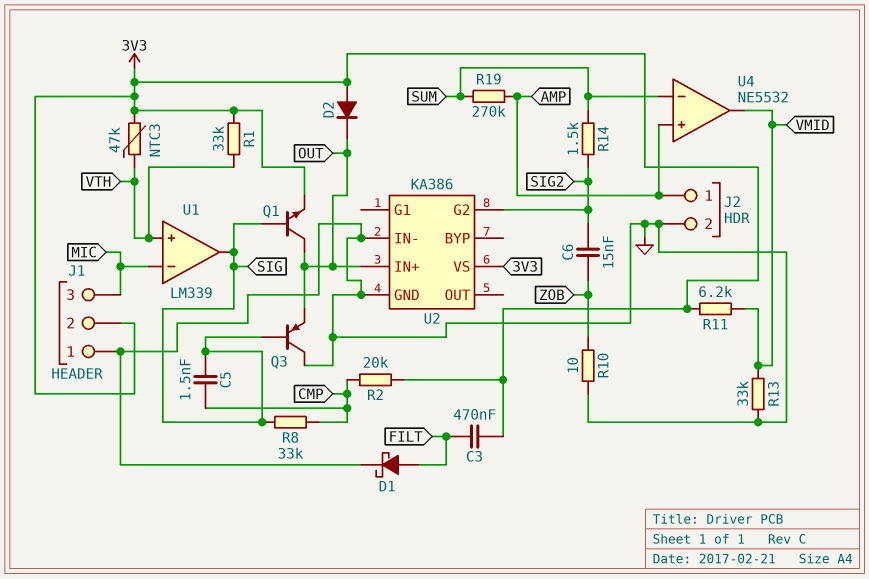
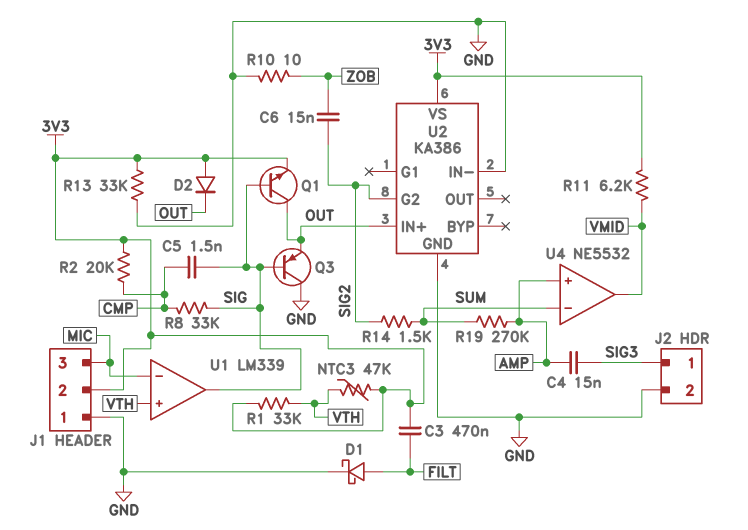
C4: none -> 15nF (AMP, SIG3)
J2 pin 1: AMP -> SIG3
R13: 33k (GND, VMID) -> 33k (3V3, GND)

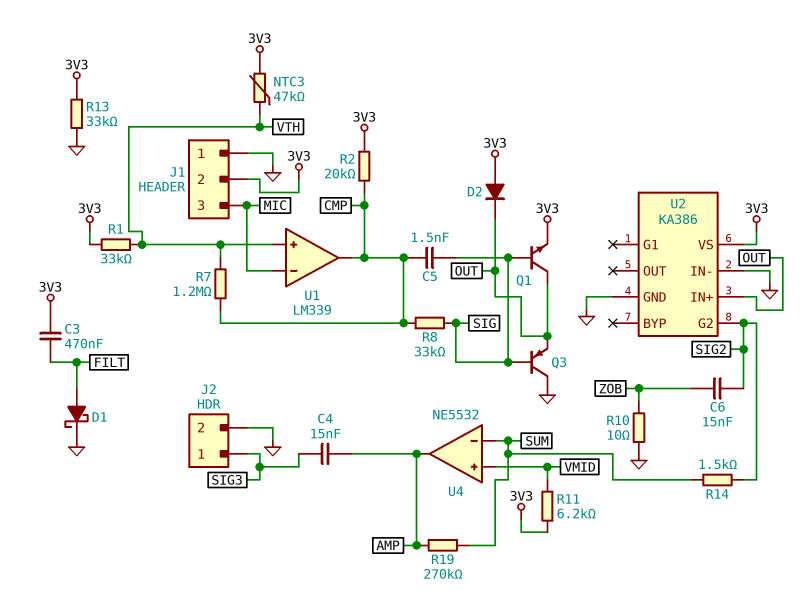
R7: none -> 1.2M (CMP, VTH)
U1 pin out: SIG -> CMP
U4 pin in+: AMP -> VMID
U4 pin out: VMID -> AMP

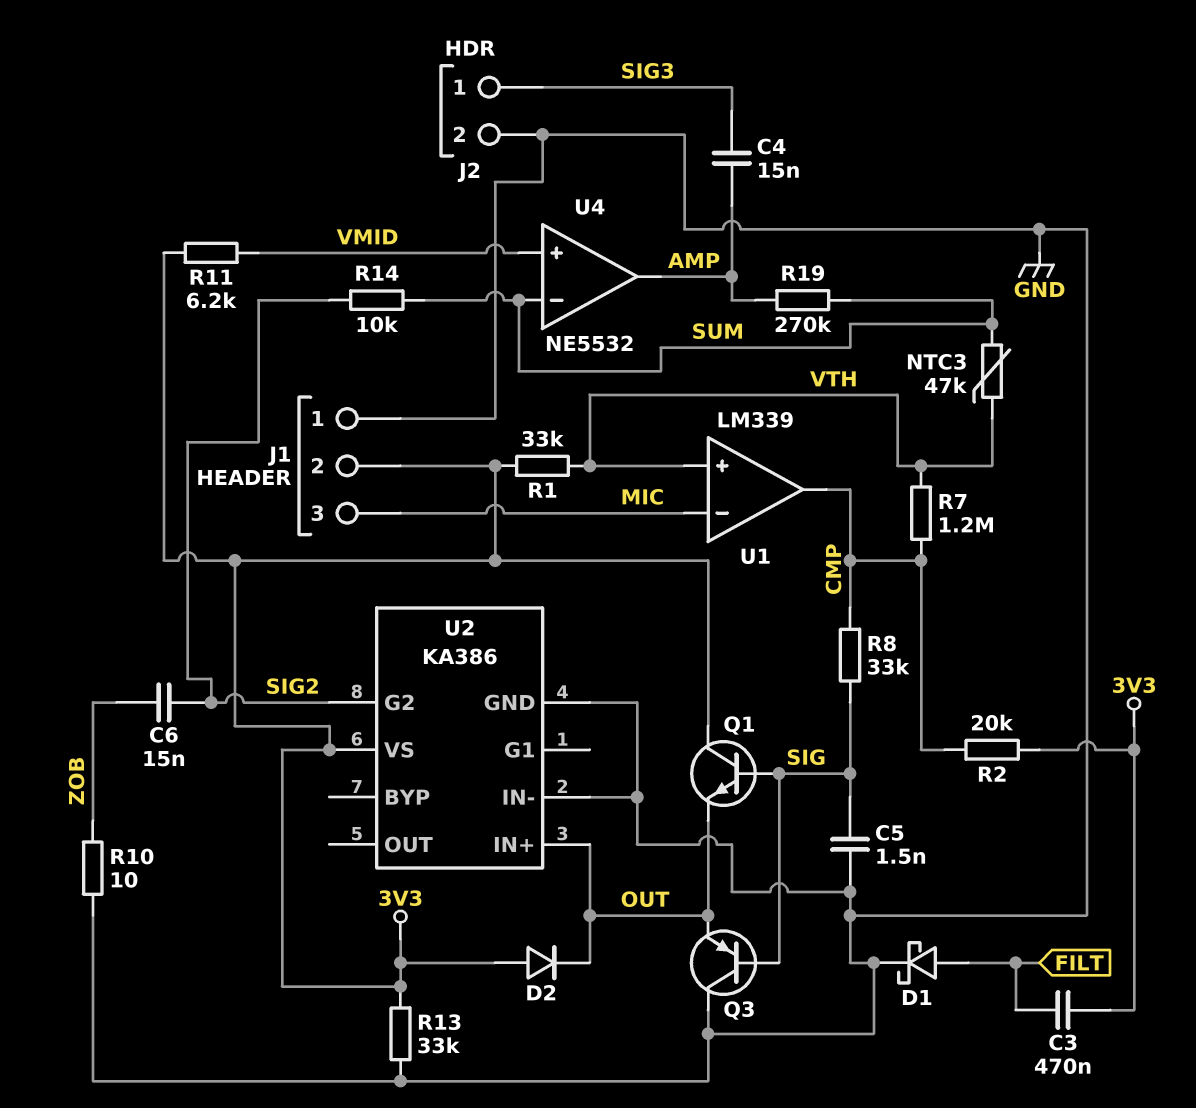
C5: 1.5nF (CMP, SIG) -> 1.5nF (GND, SIG)
NTC3: 47k (3V3, VTH) -> 47k (SUM, VTH)
Q1: NPN (B SIG, C OUT, E 3V3) -> NPN (B SIG, C 3V3, E OUT)
R14: 1.5k (SIG2, SUM) -> 10k (SIG2, SUM)

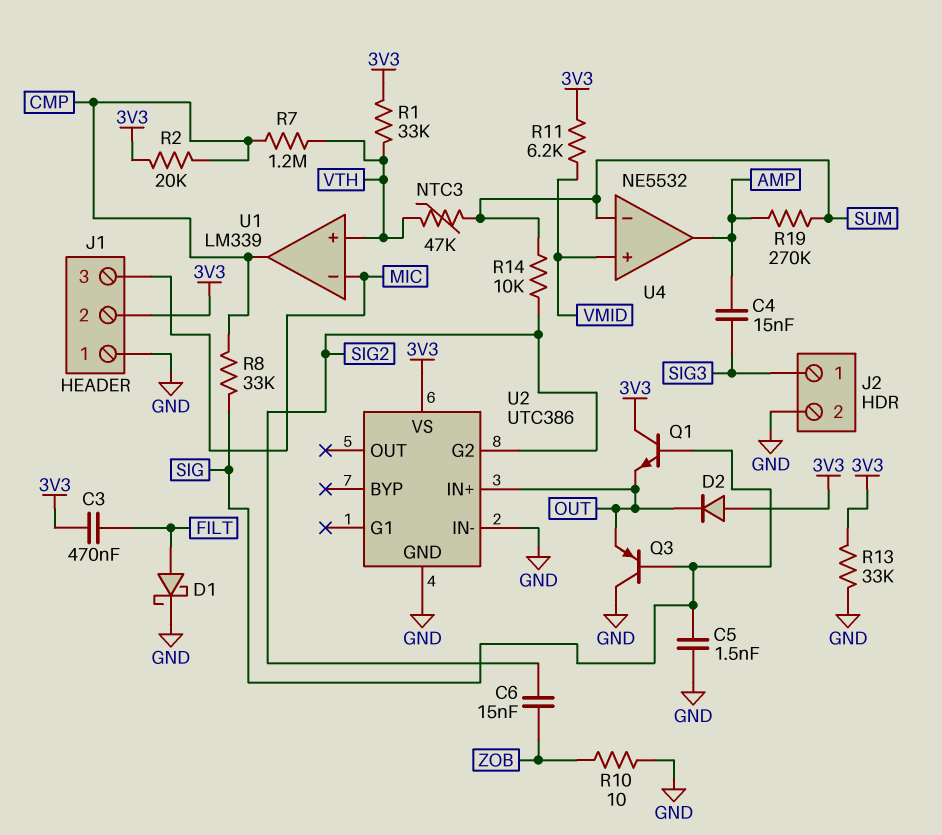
U2: KA386 -> UTC386

